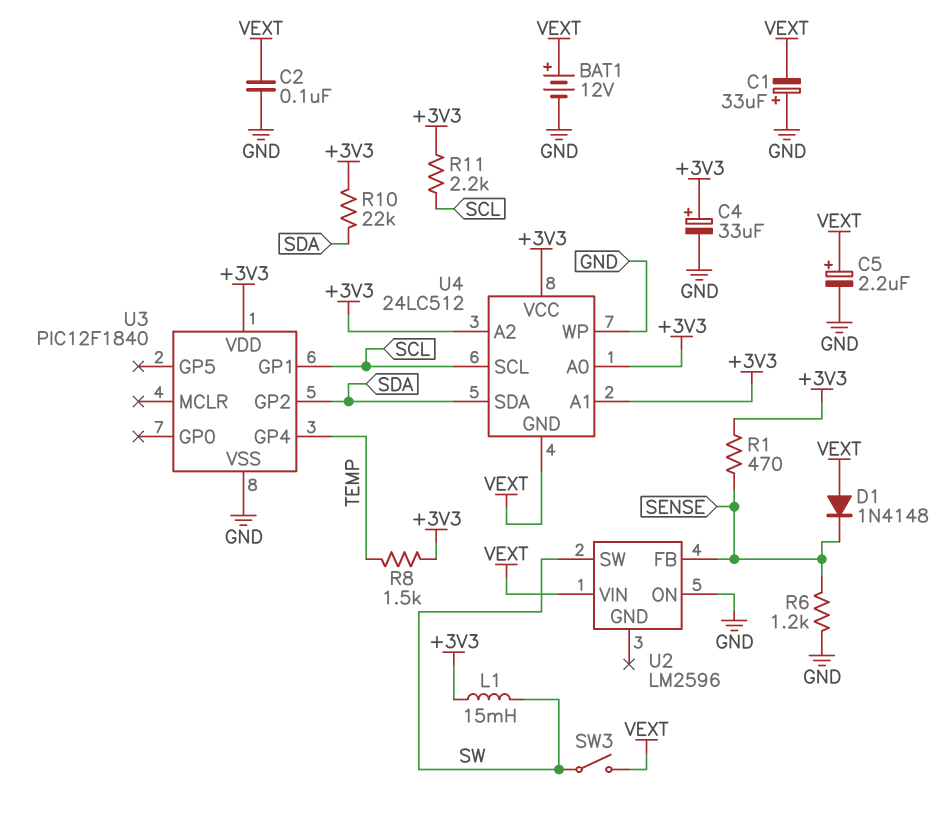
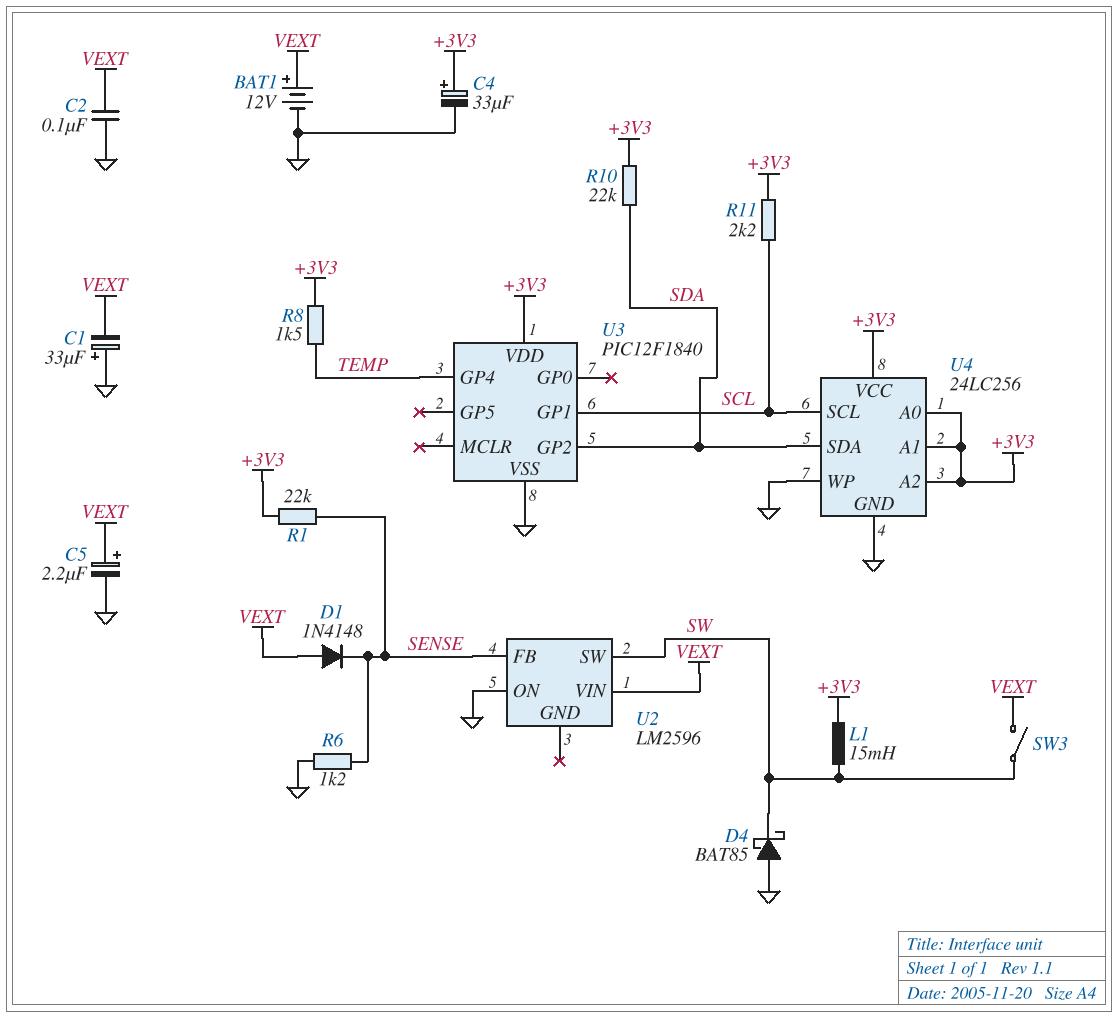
D4: none -> schottky BAT85 (A GND, K SW)
R1: 470 (+3V3, SENSE) -> 22k (+3V3, SENSE)
U4: 24LC512 -> 24LC256
U4 pin GND: VEXT -> GND

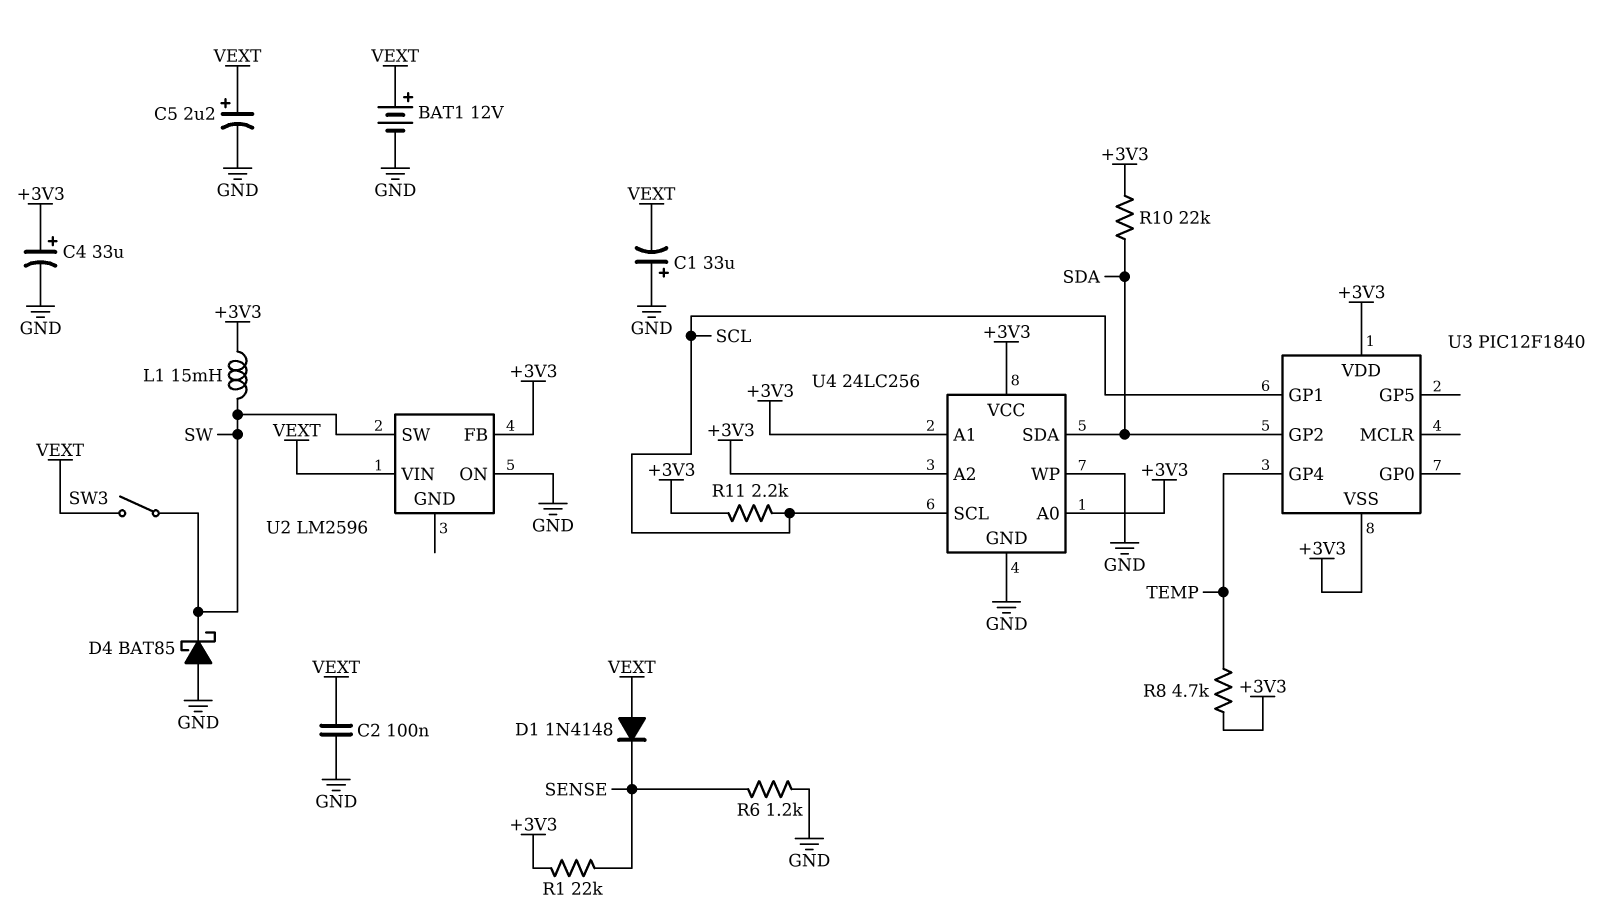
R8: 1.5k (+3V3, TEMP) -> 4.7k (+3V3, TEMP)
U2 pin FB: SENSE -> +3V3
U3 pin VSS: GND -> +3V3

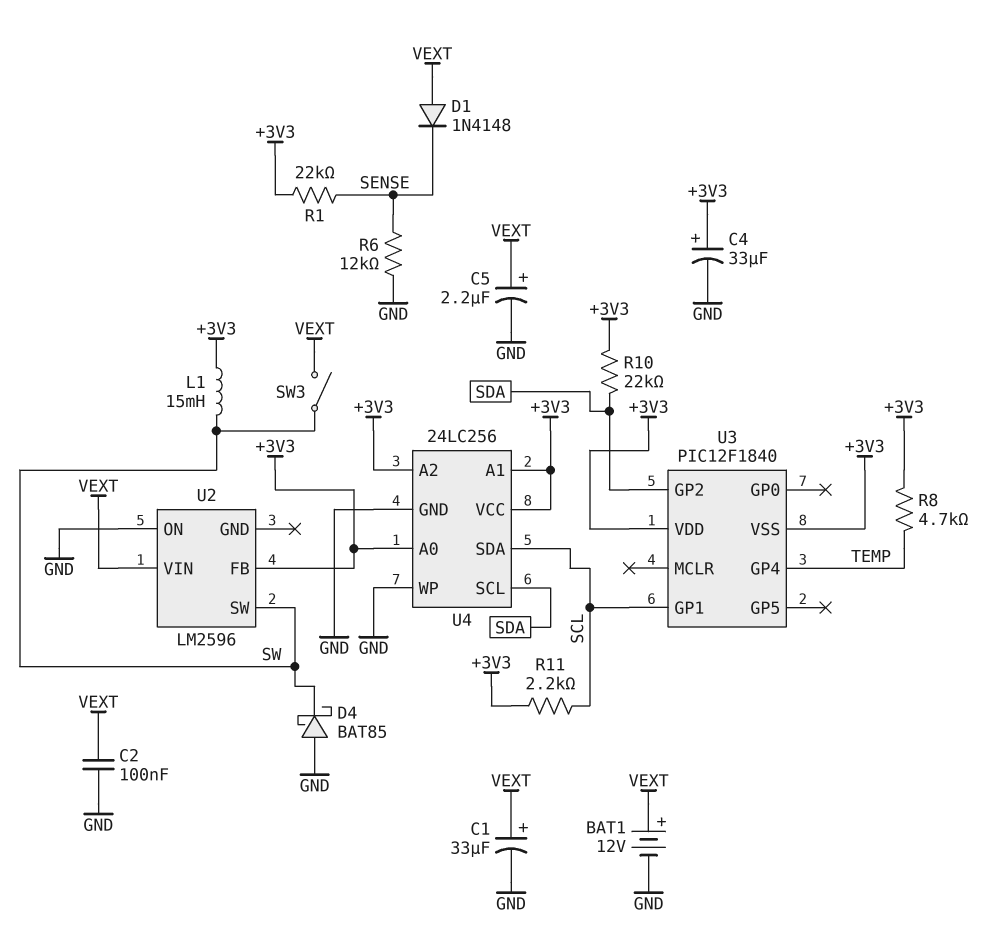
C1: 33uF (plus GND, minus VEXT) -> 33uF (plus VEXT, minus GND)
R6: 1.2k (GND, SENSE) -> 12k (GND, SENSE)
U4 pin SCL: SCL -> SDA
U4 pin SDA: SDA -> SCL

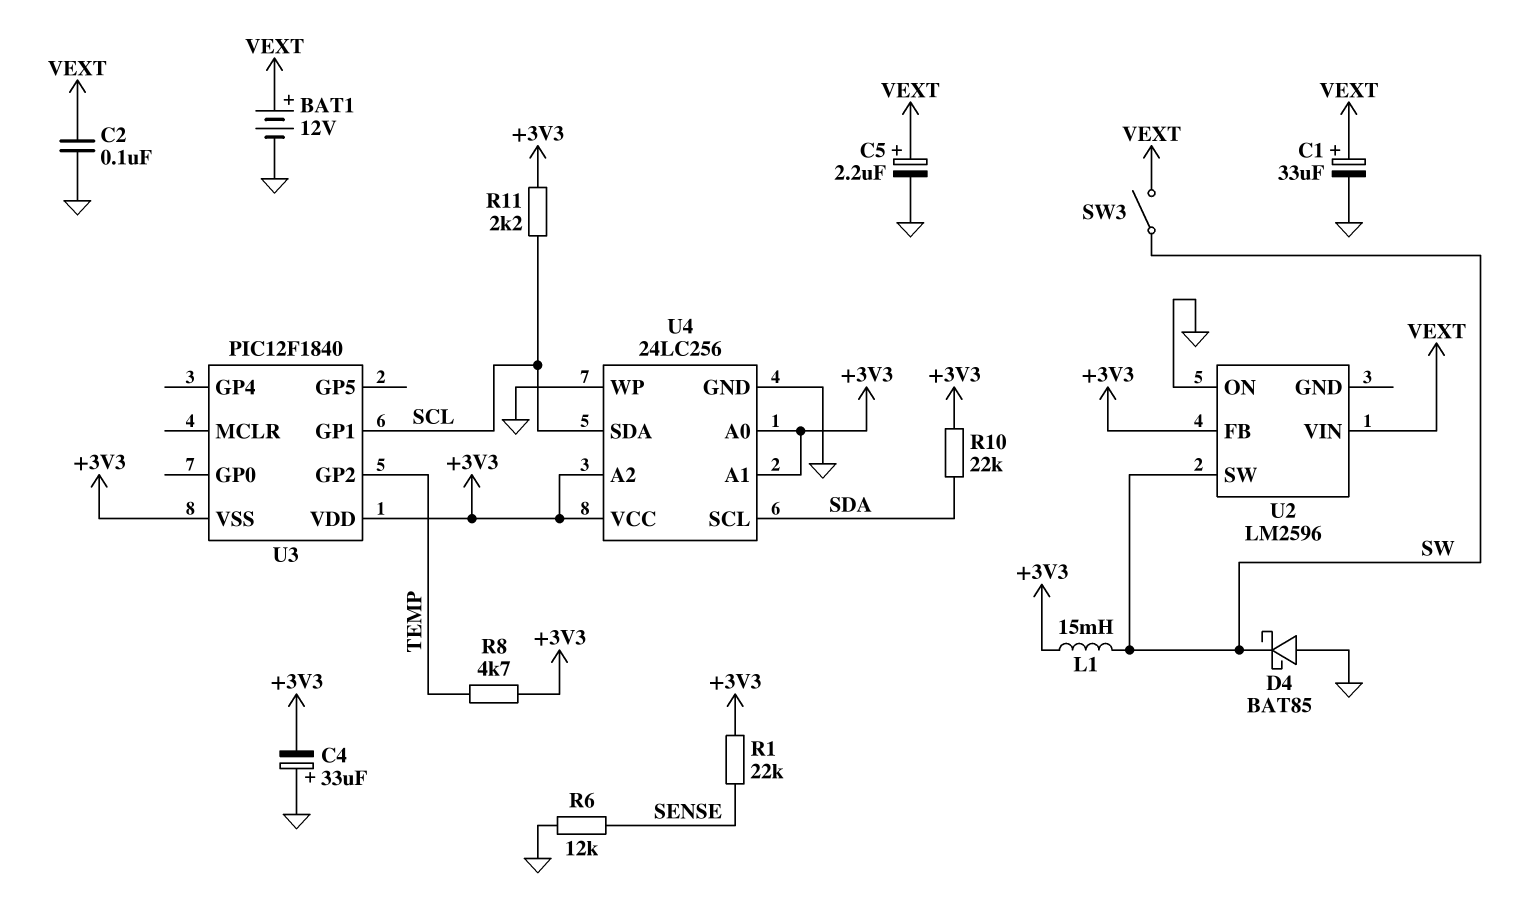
C4: 33uF (plus +3V3, minus GND) -> 33uF (plus GND, minus +3V3)
D1: diode 1N4148 (A VEXT, K SENSE) -> none
U3 pin GP2: SDA -> TEMP
U3 pin GP4: TEMP -> none

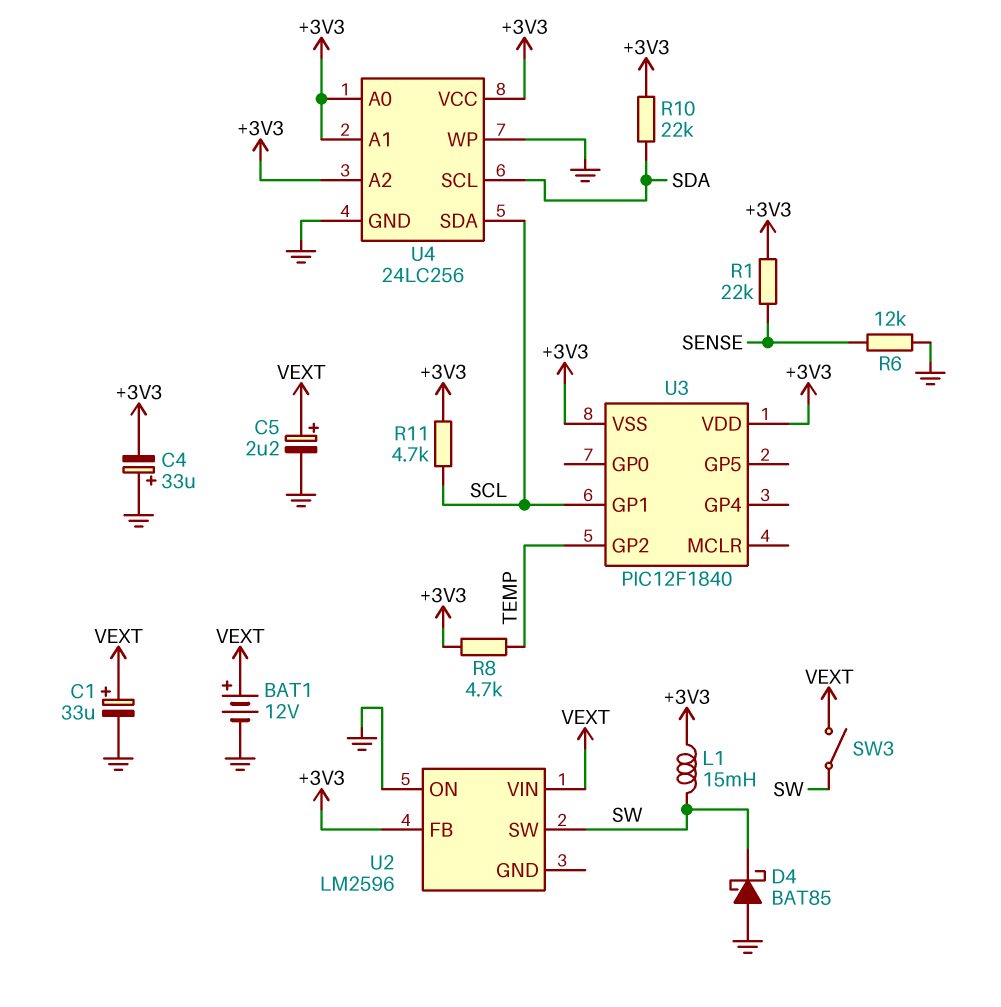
C2: 100nF (GND, VEXT) -> none
R11: 2.2k (+3V3, SCL) -> 4.7k (+3V3, SCL)

